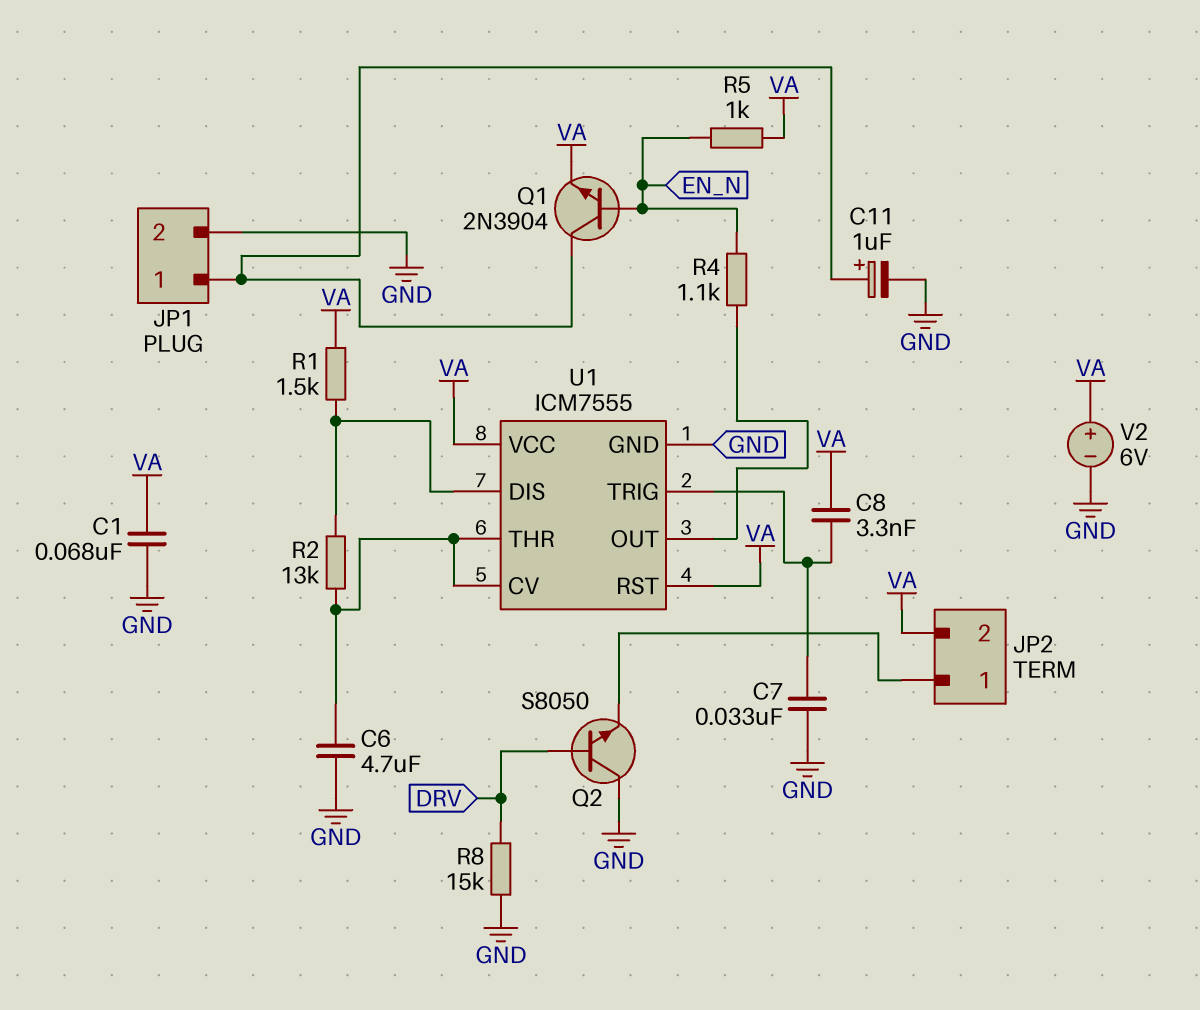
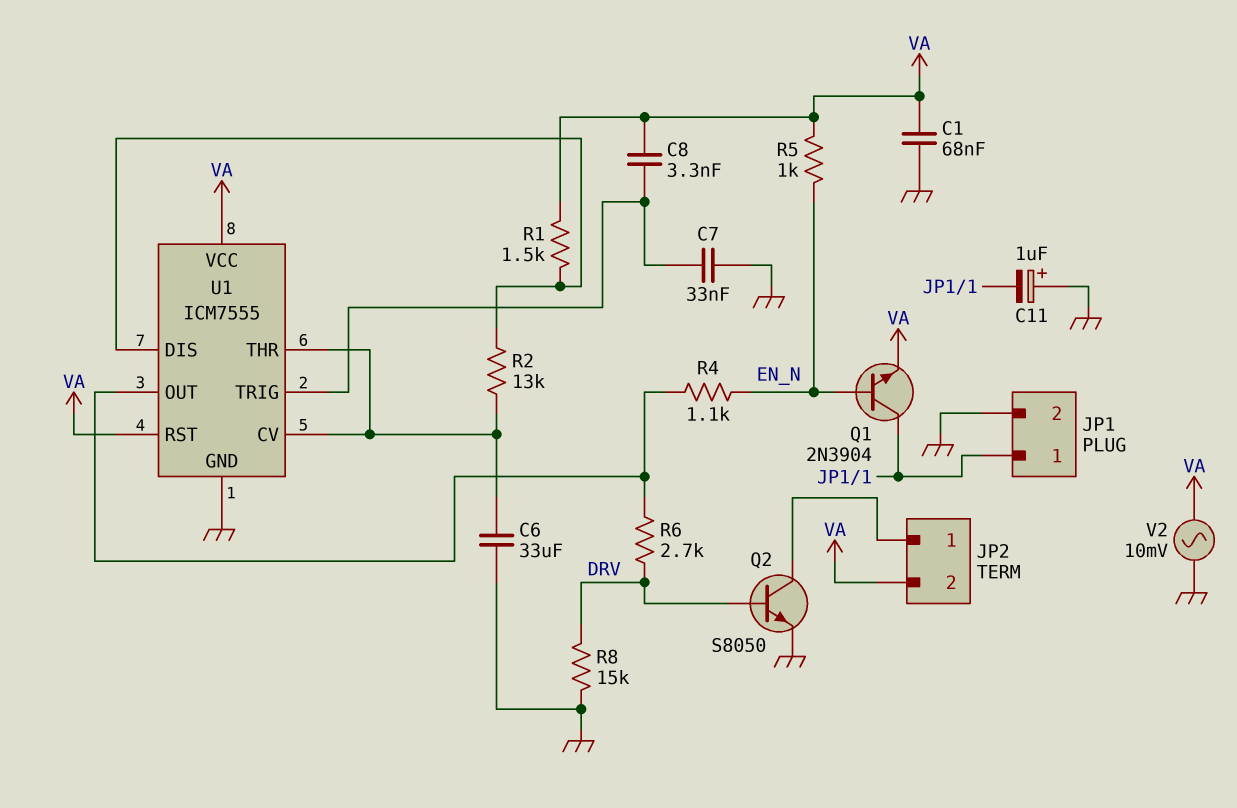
C6: 4.7uF (GND, U1/CV) -> 33uF (GND, U1/CV)
C11: 1uF (plus JP1/1, minus GND) -> 1uF (plus GND, minus JP1/1)
Q2: NPN S8050 (B DRV, C GND, E JP2/1) -> NPN S8050 (B DRV, C JP2/1, E GND)
R6: none -> 2.7k (DRV, U1/OUT)
V2: 6V (plus VA, minus GND) -> AC 10mV (GND, VA)

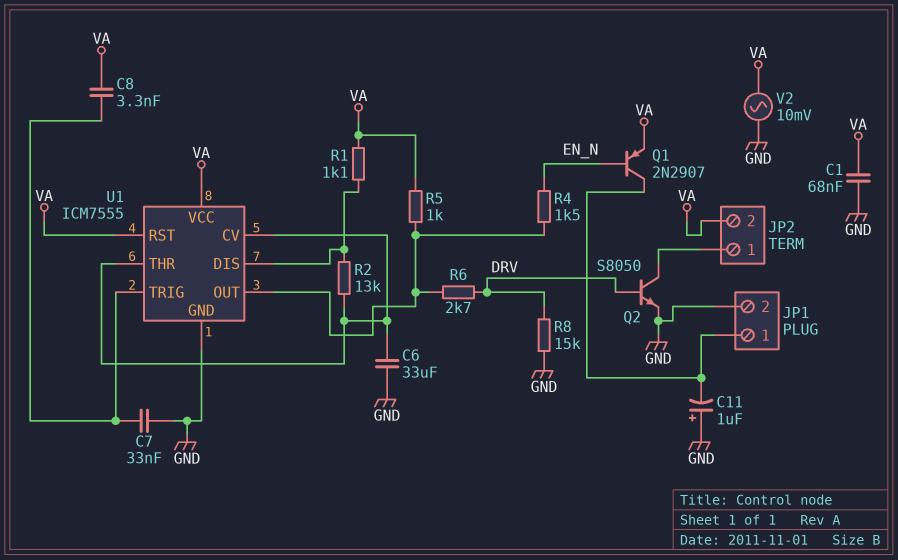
Q1: NPN 2N3904 (B EN_N, C JP1/1, E VA) -> PNP 2N2907 (B EN_N, C JP1/1, E VA)
R1: 1.5k (U1/DIS, VA) -> 1.1k (U1/DIS, VA)
R4: 1.1k (EN_N, U1/OUT) -> 1.5k (EN_N, U1/OUT)
R5: 1k (EN_N, VA) -> 1k (U1/OUT, VA)

